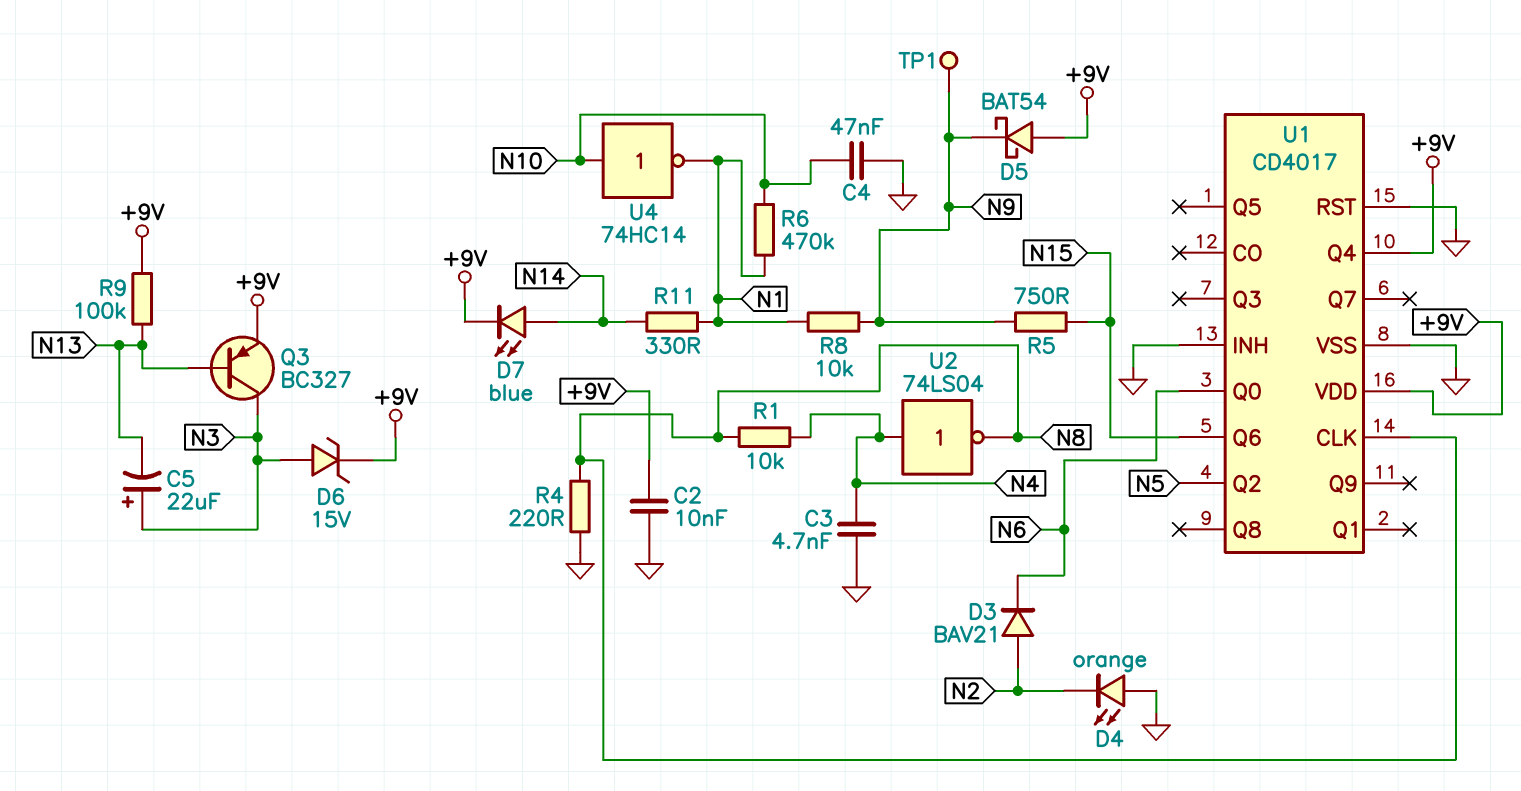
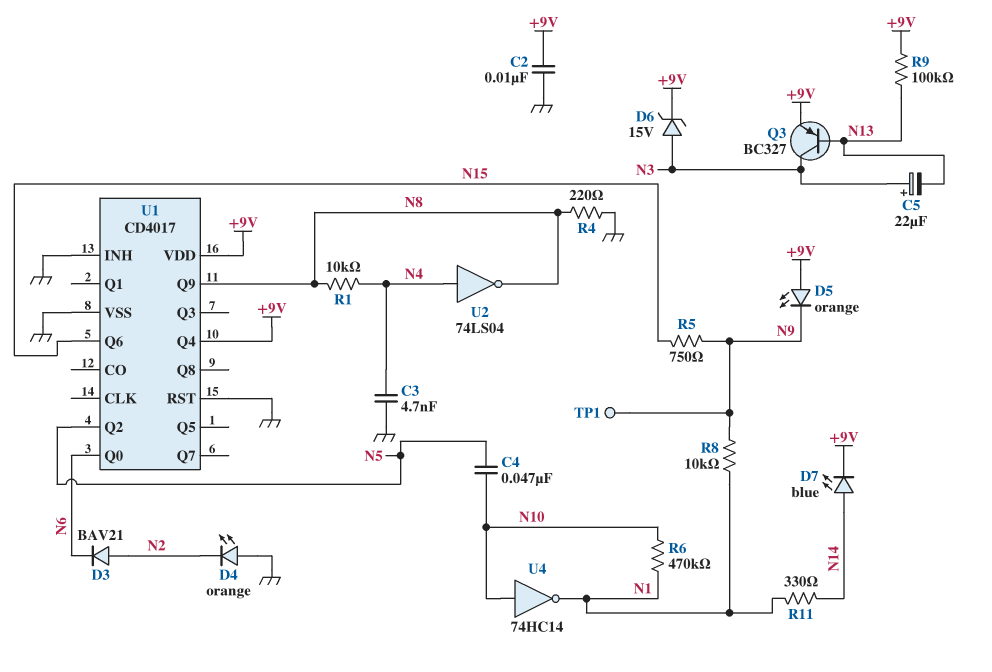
C4: 47nF (GND, N10) -> 47nF (N5, N10)
D5: schottky BAT54 (A +9V, K N9) -> LED orange (A +9V, K N9)
U1 pin CLK: N8 -> none
U1 pin Q9: none -> N8

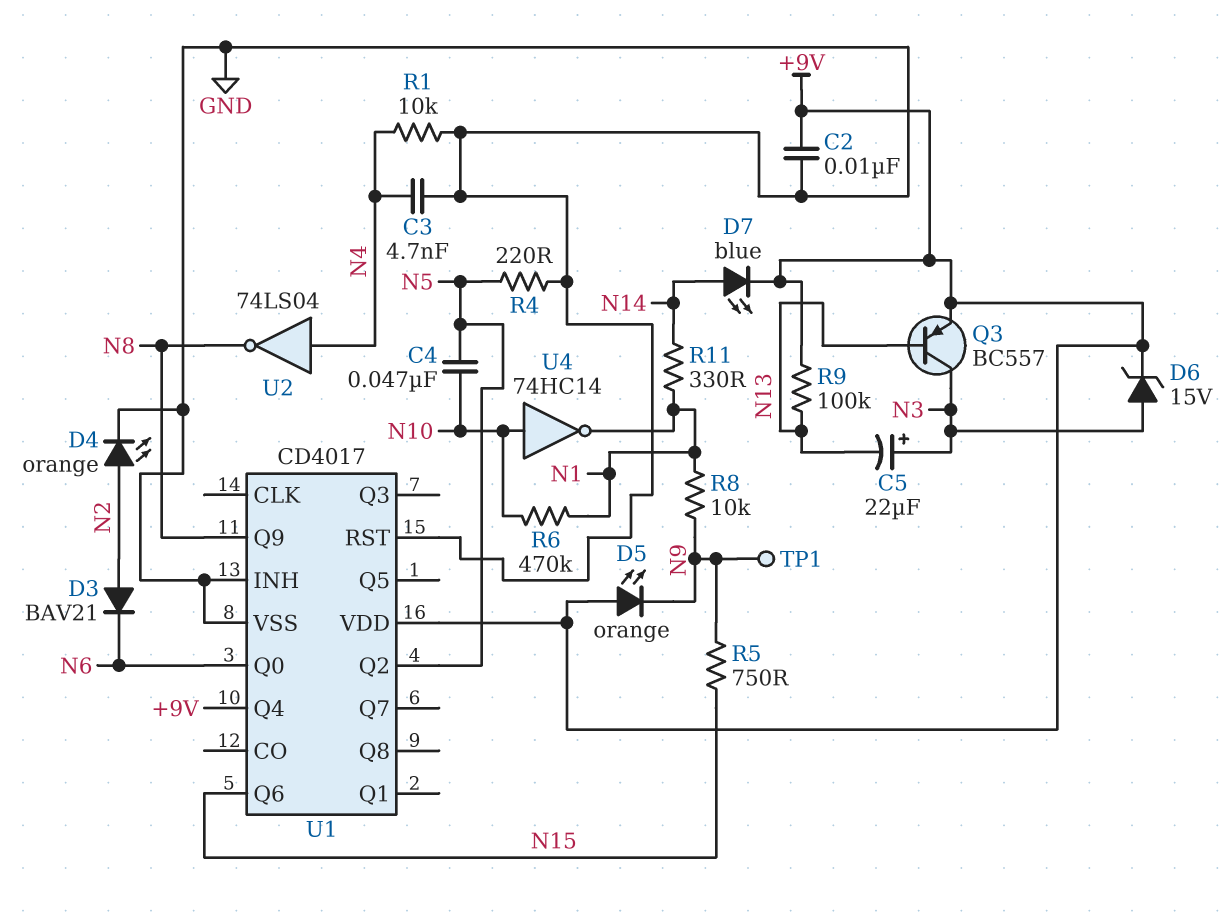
D4: LED orange (A GND, K N2) -> LED orange (A N2, K GND)
Q3: PNP BC327 (B N13, C N3, E +9V) -> PNP BC557 (B N13, C N3, E +9V)
R1: 10k (N4, N8) -> 10k (GND, N4)
R4: 220 (GND, N8) -> 220 (GND, N5)

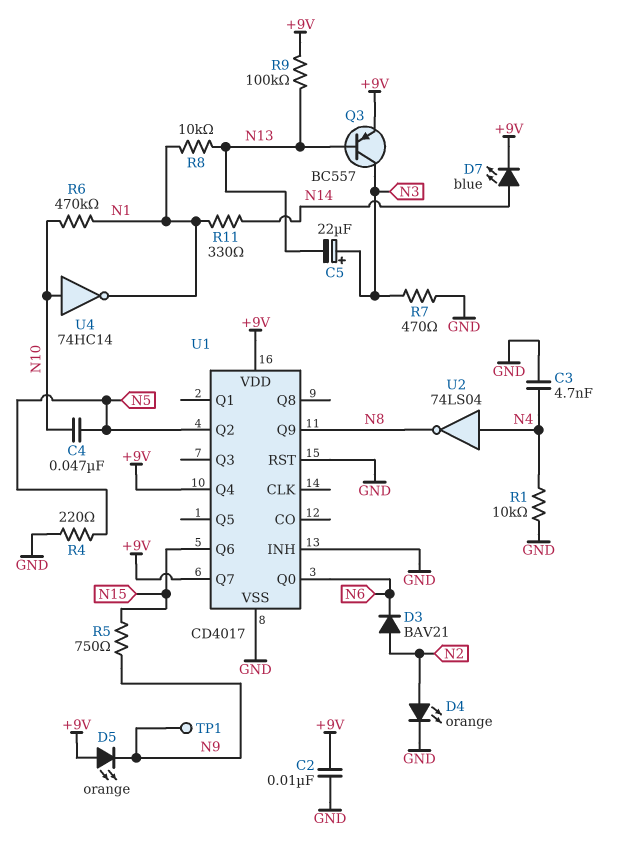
D6: zener 15V (A N3, K +9V) -> none
R7: none -> 470 (GND, N3)
R8: 10k (N1, N9) -> 10k (N1, N13)
U1 pin Q7: none -> +9V

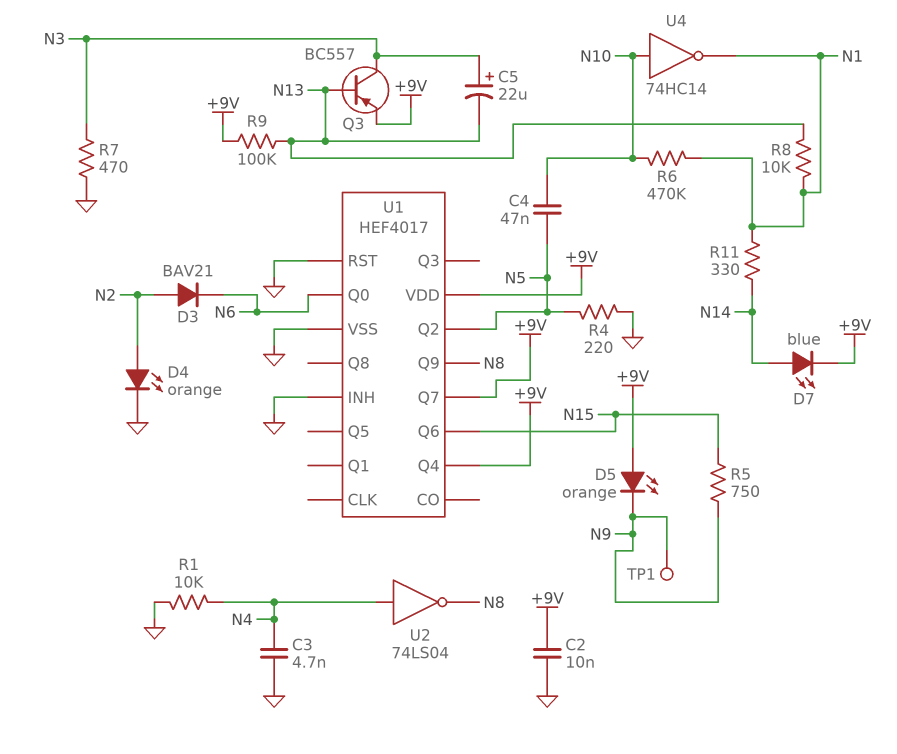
U1: CD4017 -> HEF4017

